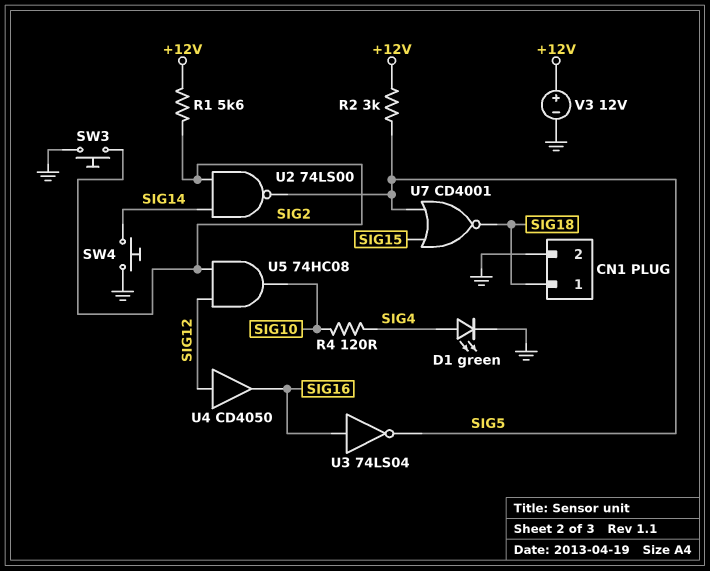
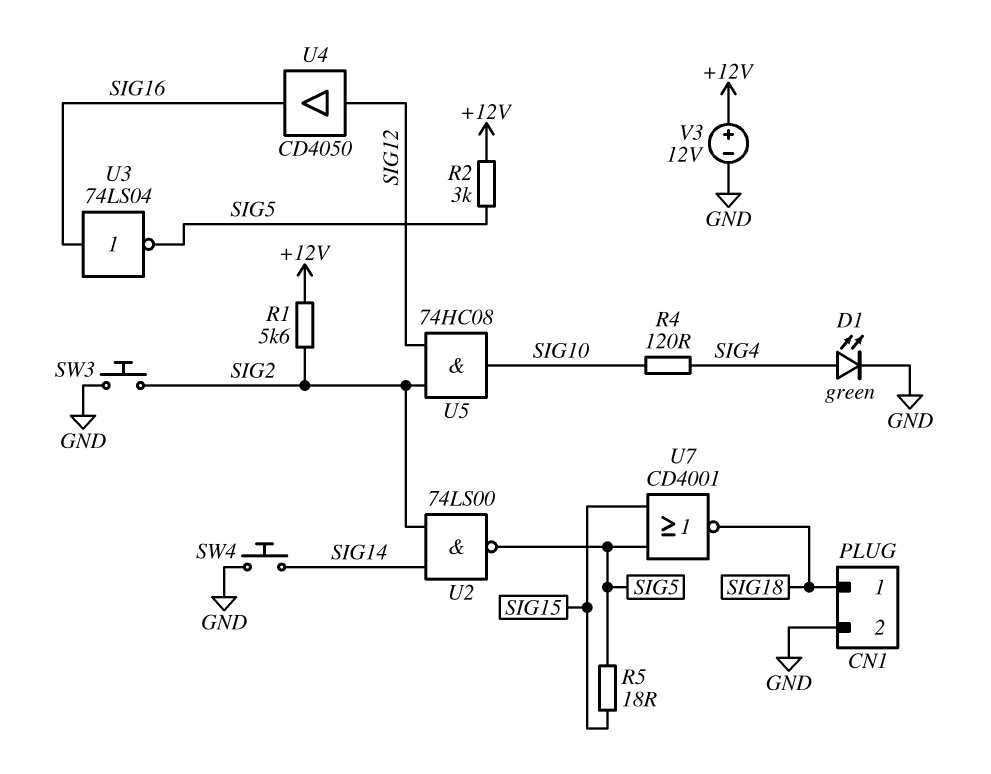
R5: none -> 18 (SIG5, SIG15)

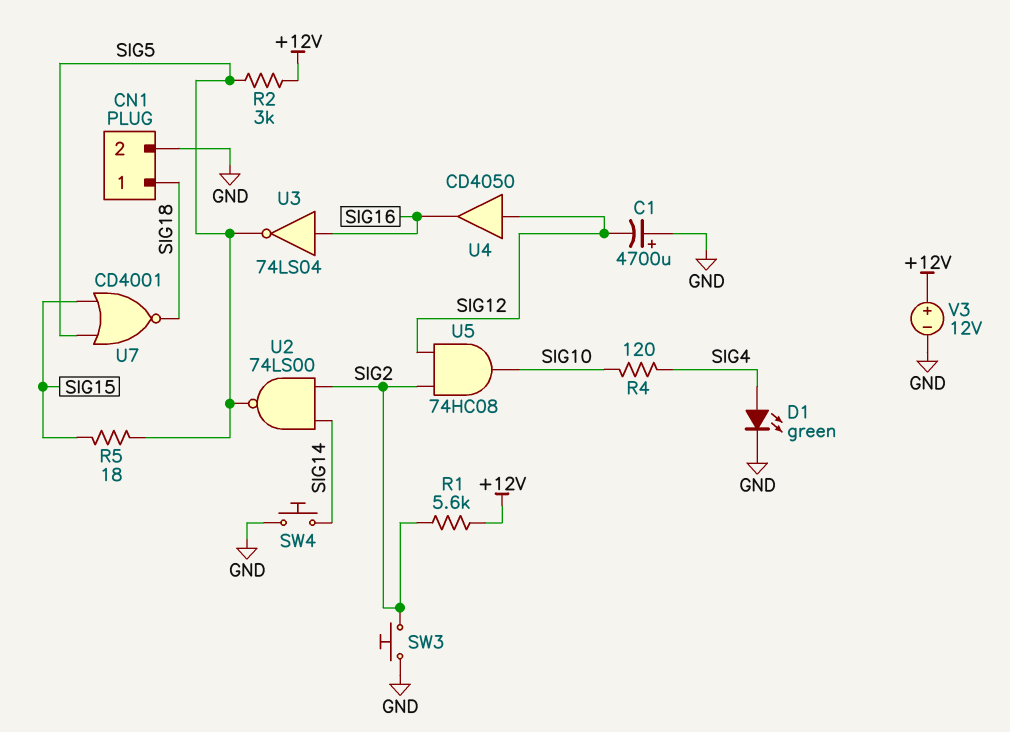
C1: none -> 4700uF (plus GND, minus SIG12)

